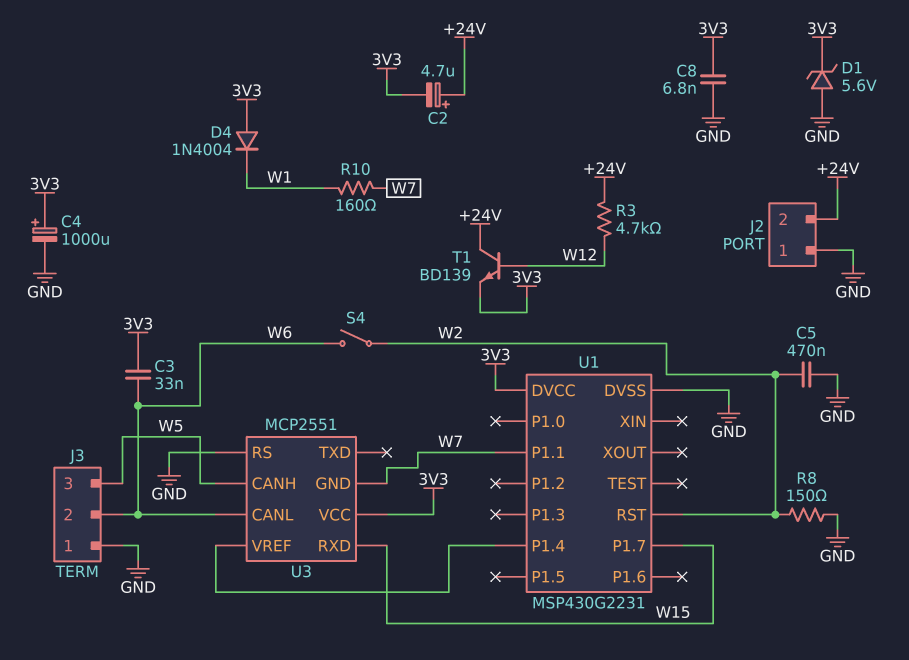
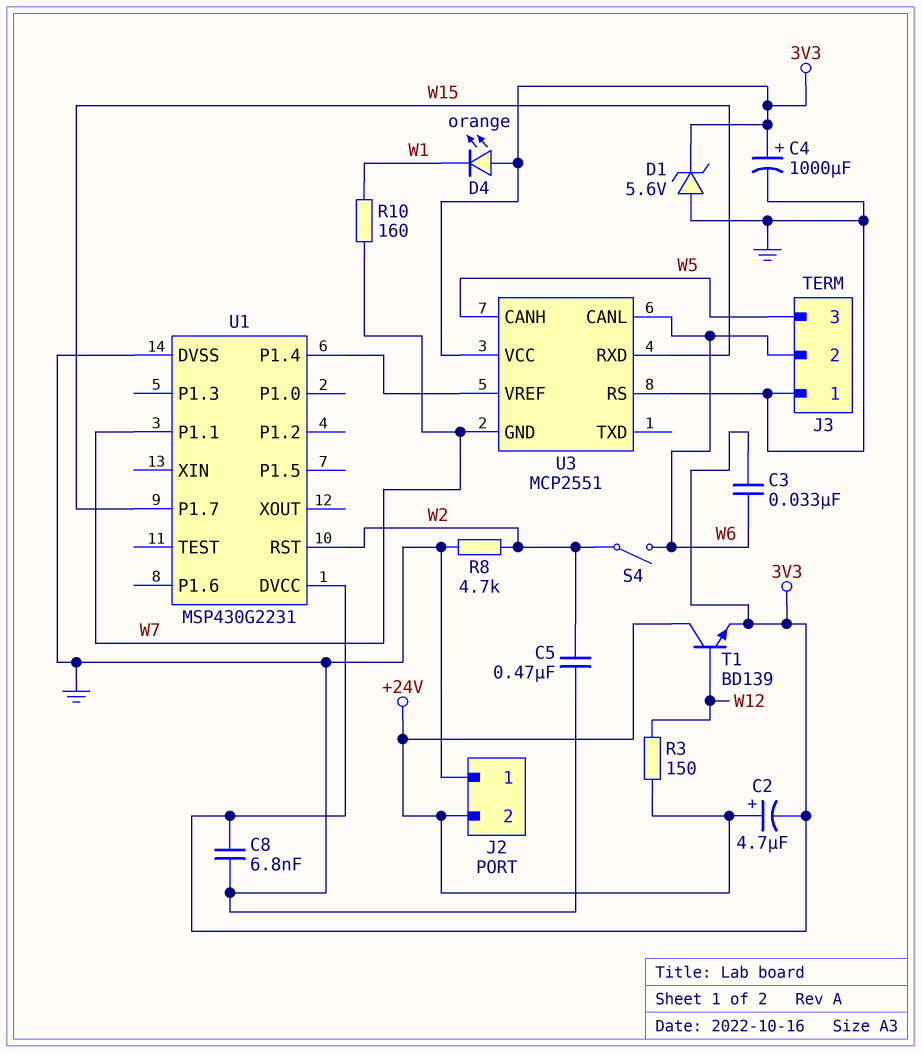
D4: diode 1N4004 (A 3V3, K W1) -> LED orange (A 3V3, K W1)
R3: 4.7k (+24V, W12) -> 150 (+24V, W12)
R8: 150 (GND, W2) -> 4.7k (GND, W2)

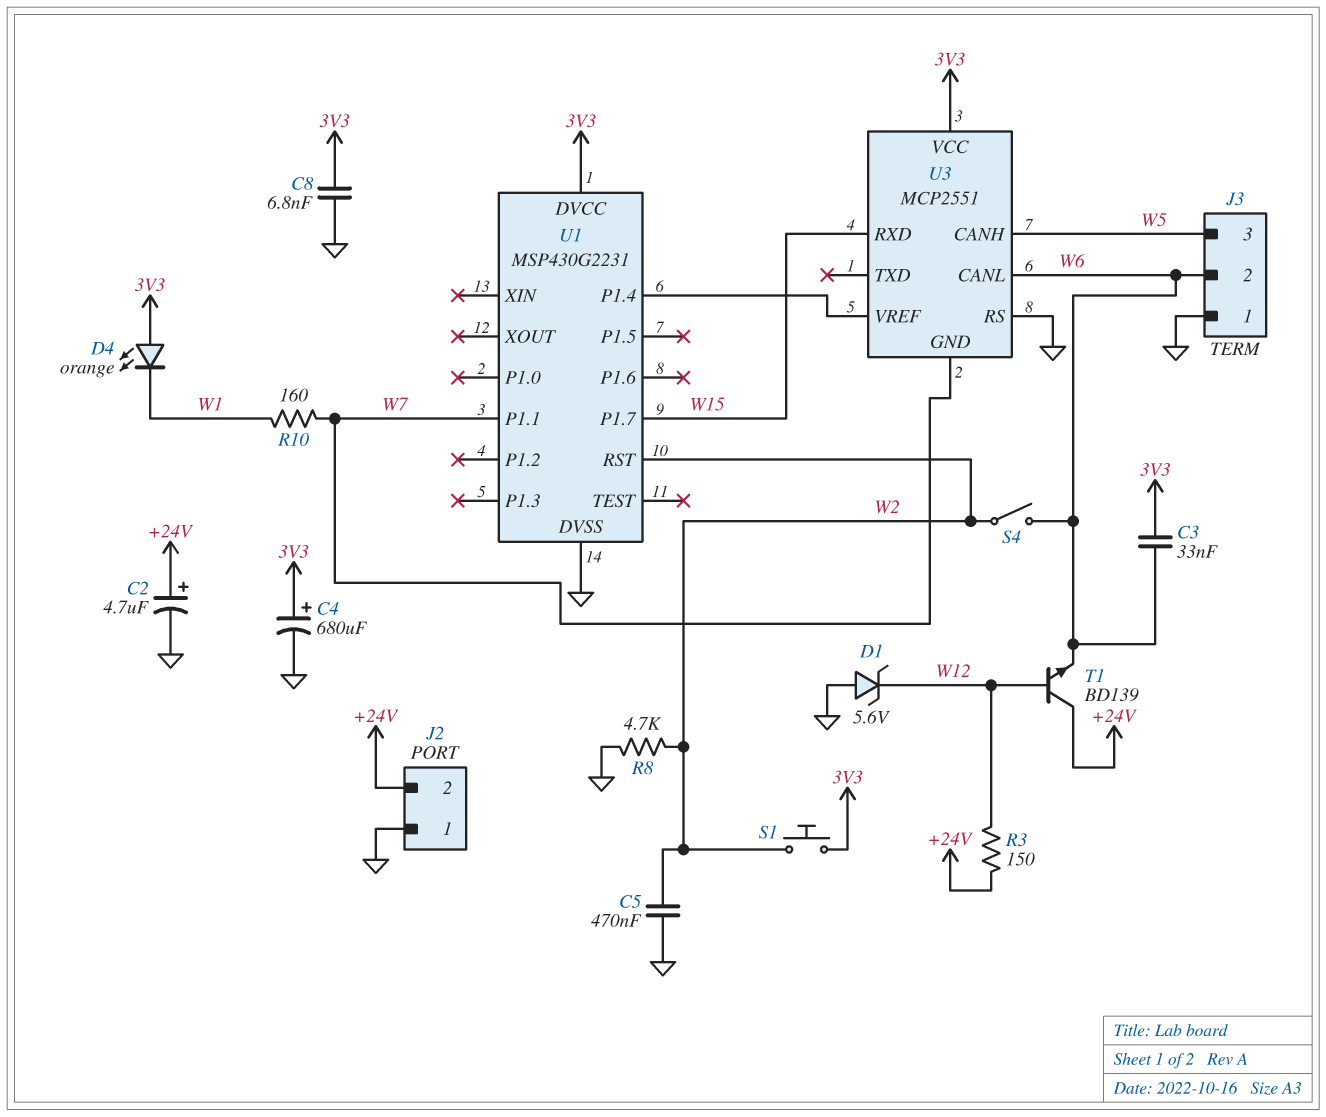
C2: 4.7uF (plus +24V, minus 3V3) -> 4.7uF (plus +24V, minus GND)
C4: 1000uF (plus 3V3, minus GND) -> 680uF (plus 3V3, minus GND)
D1: zener 5.6V (A GND, K 3V3) -> zener 5.6V (A GND, K W12)
S1: none -> button (3V3, W2)
T1: NPN BD139 (B W12, C +24V, E 3V3) -> NPN BD139 (B W12, C +24V, E W6)

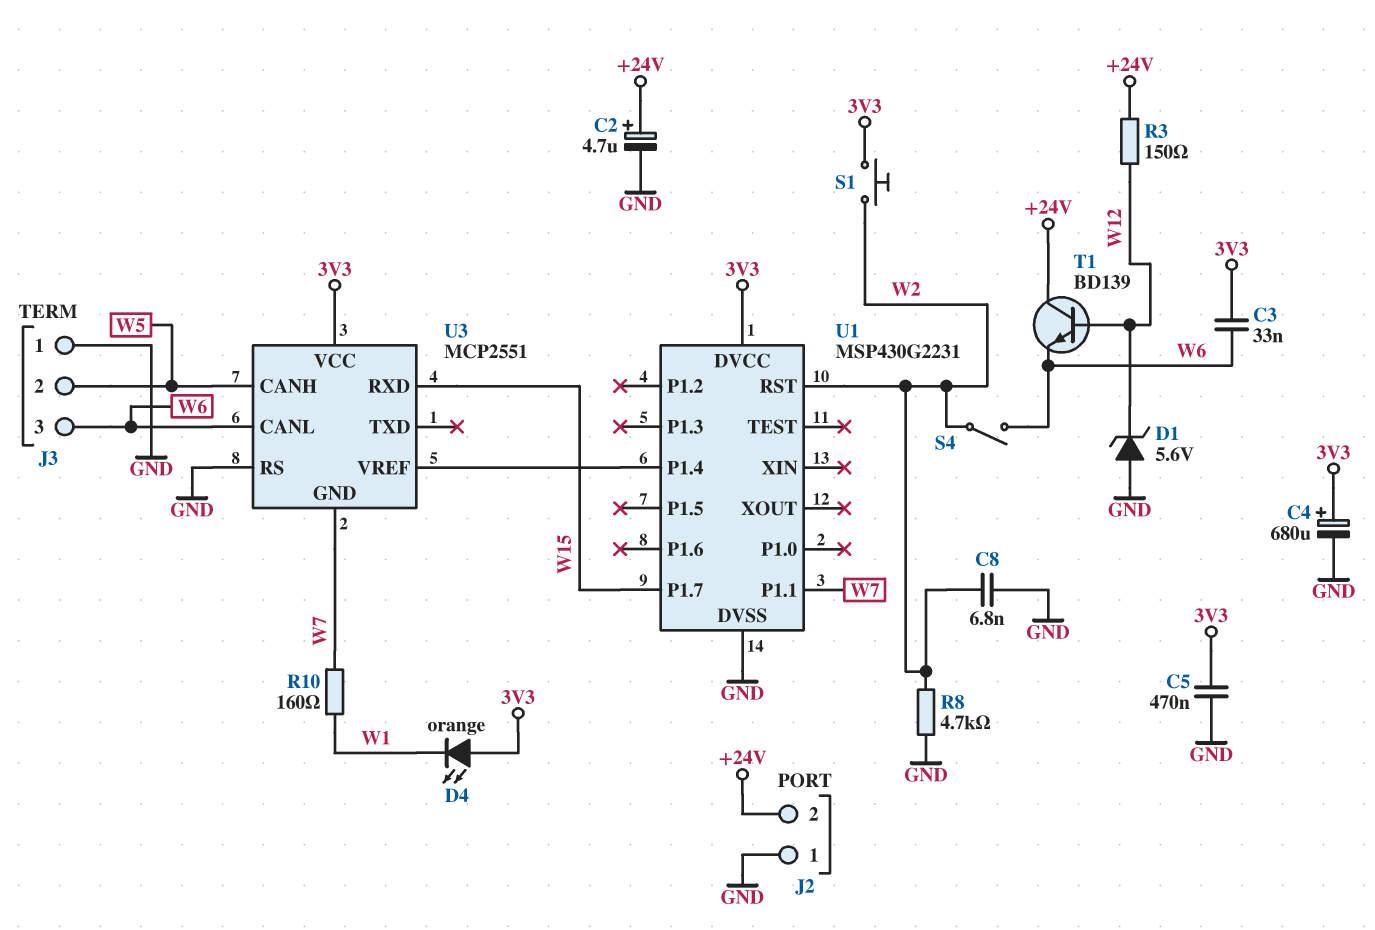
C5: 470nF (GND, W2) -> 470nF (3V3, GND)
C8: 6.8nF (3V3, GND) -> 6.8nF (GND, W2)
J3 pin 2: W6 -> W5
J3 pin 3: W5 -> W6

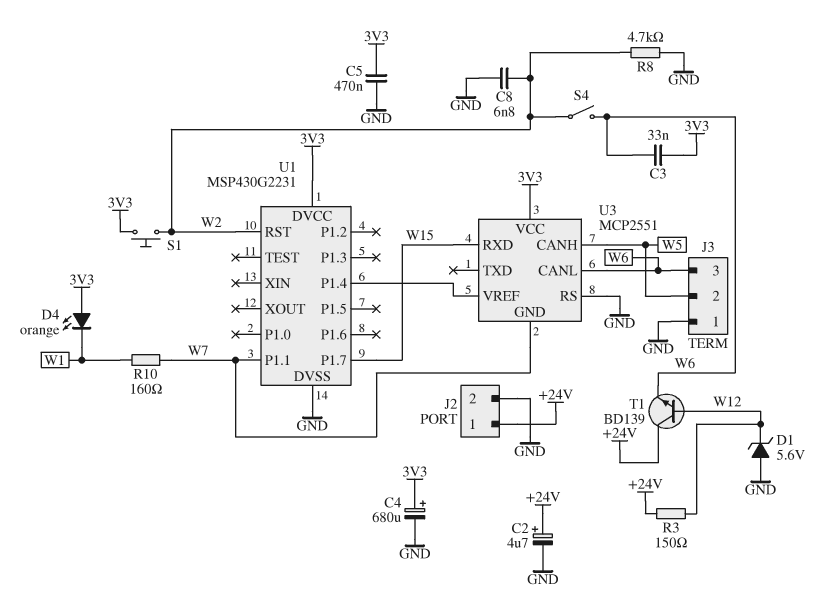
J2 pin 1: GND -> +24V
J2 pin 2: +24V -> GND

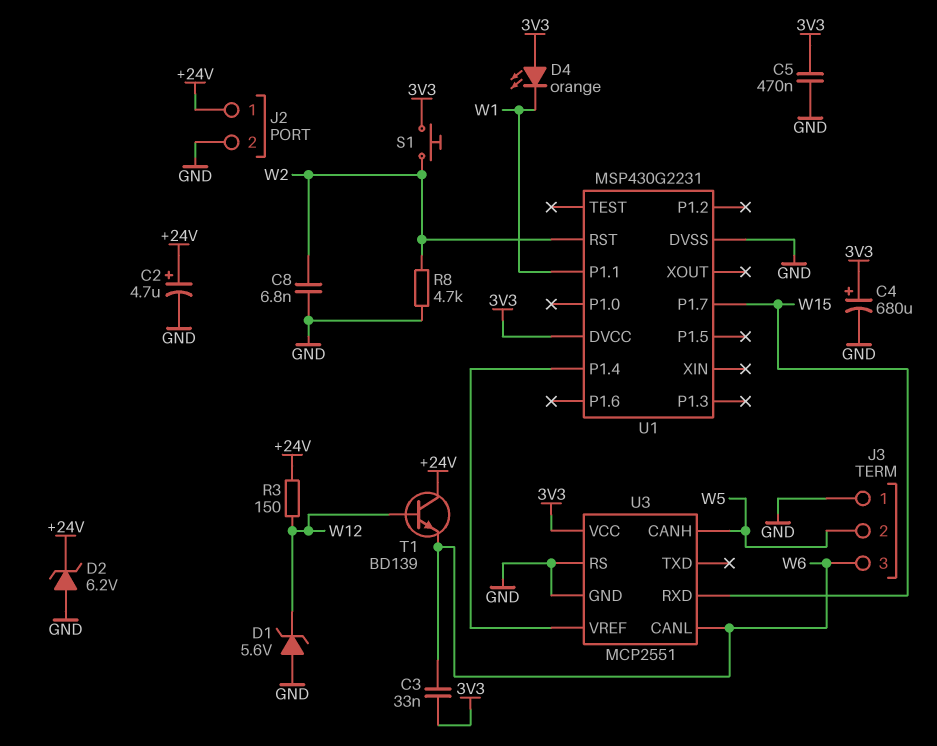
D2: none -> zener 6.2V (A GND, K +24V)
R10: 160 (W1, W7) -> none
S4: switch (W2, W6) -> none
U1 pin P1.1: W7 -> W1
U3 pin GND: W7 -> GND

